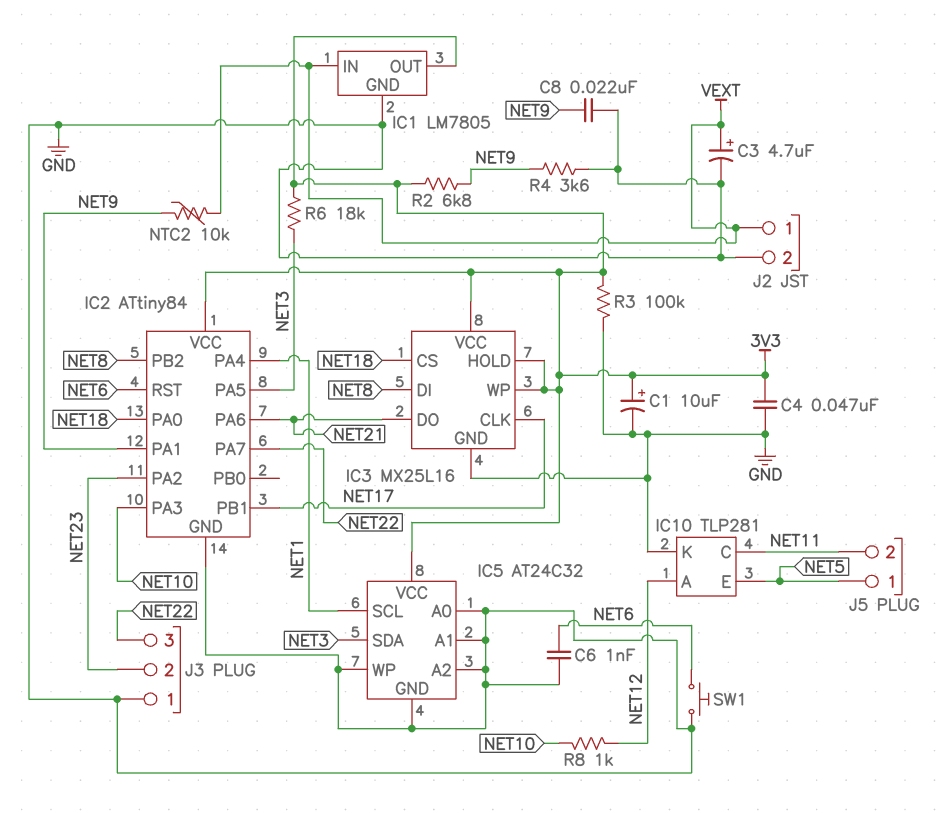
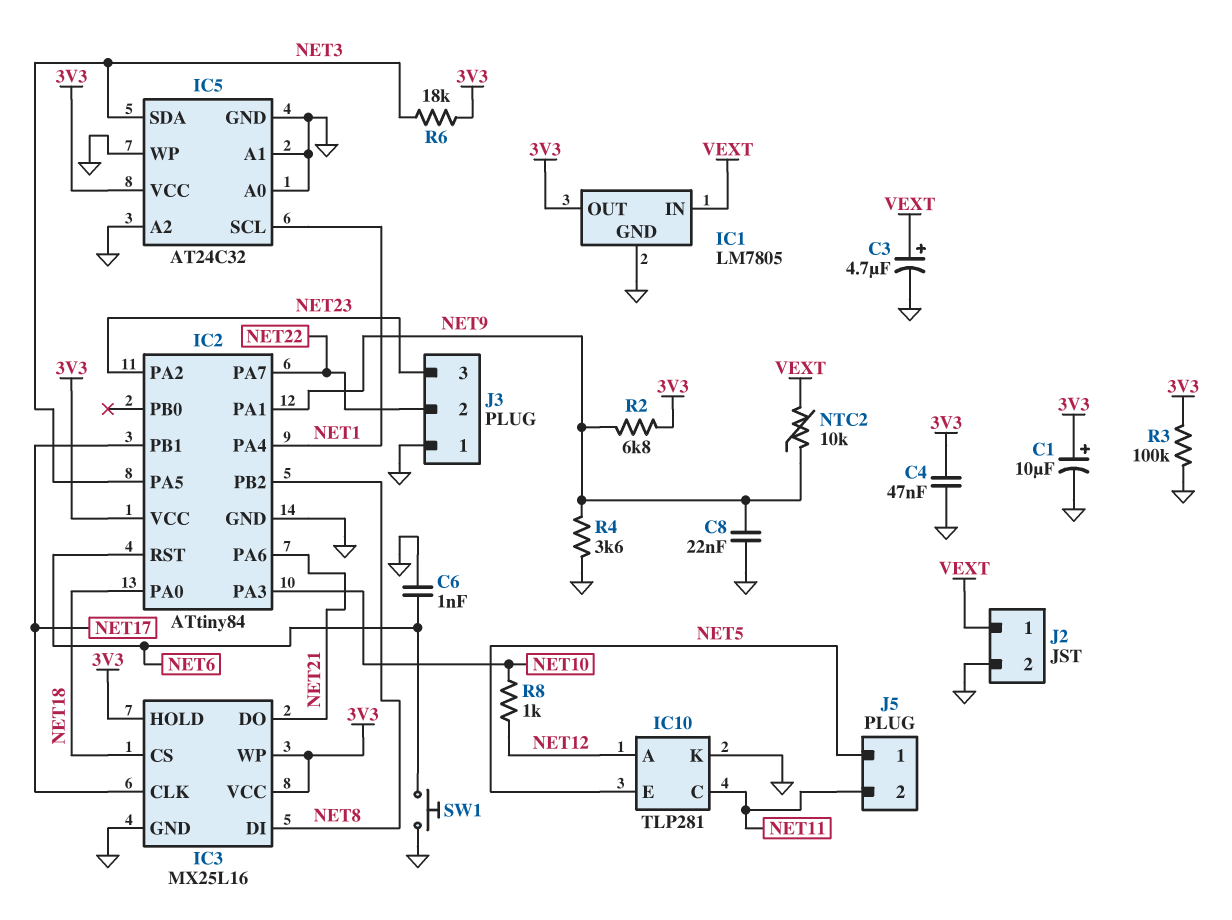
J3 pin 2: NET23 -> NET22
J3 pin 3: NET22 -> NET23

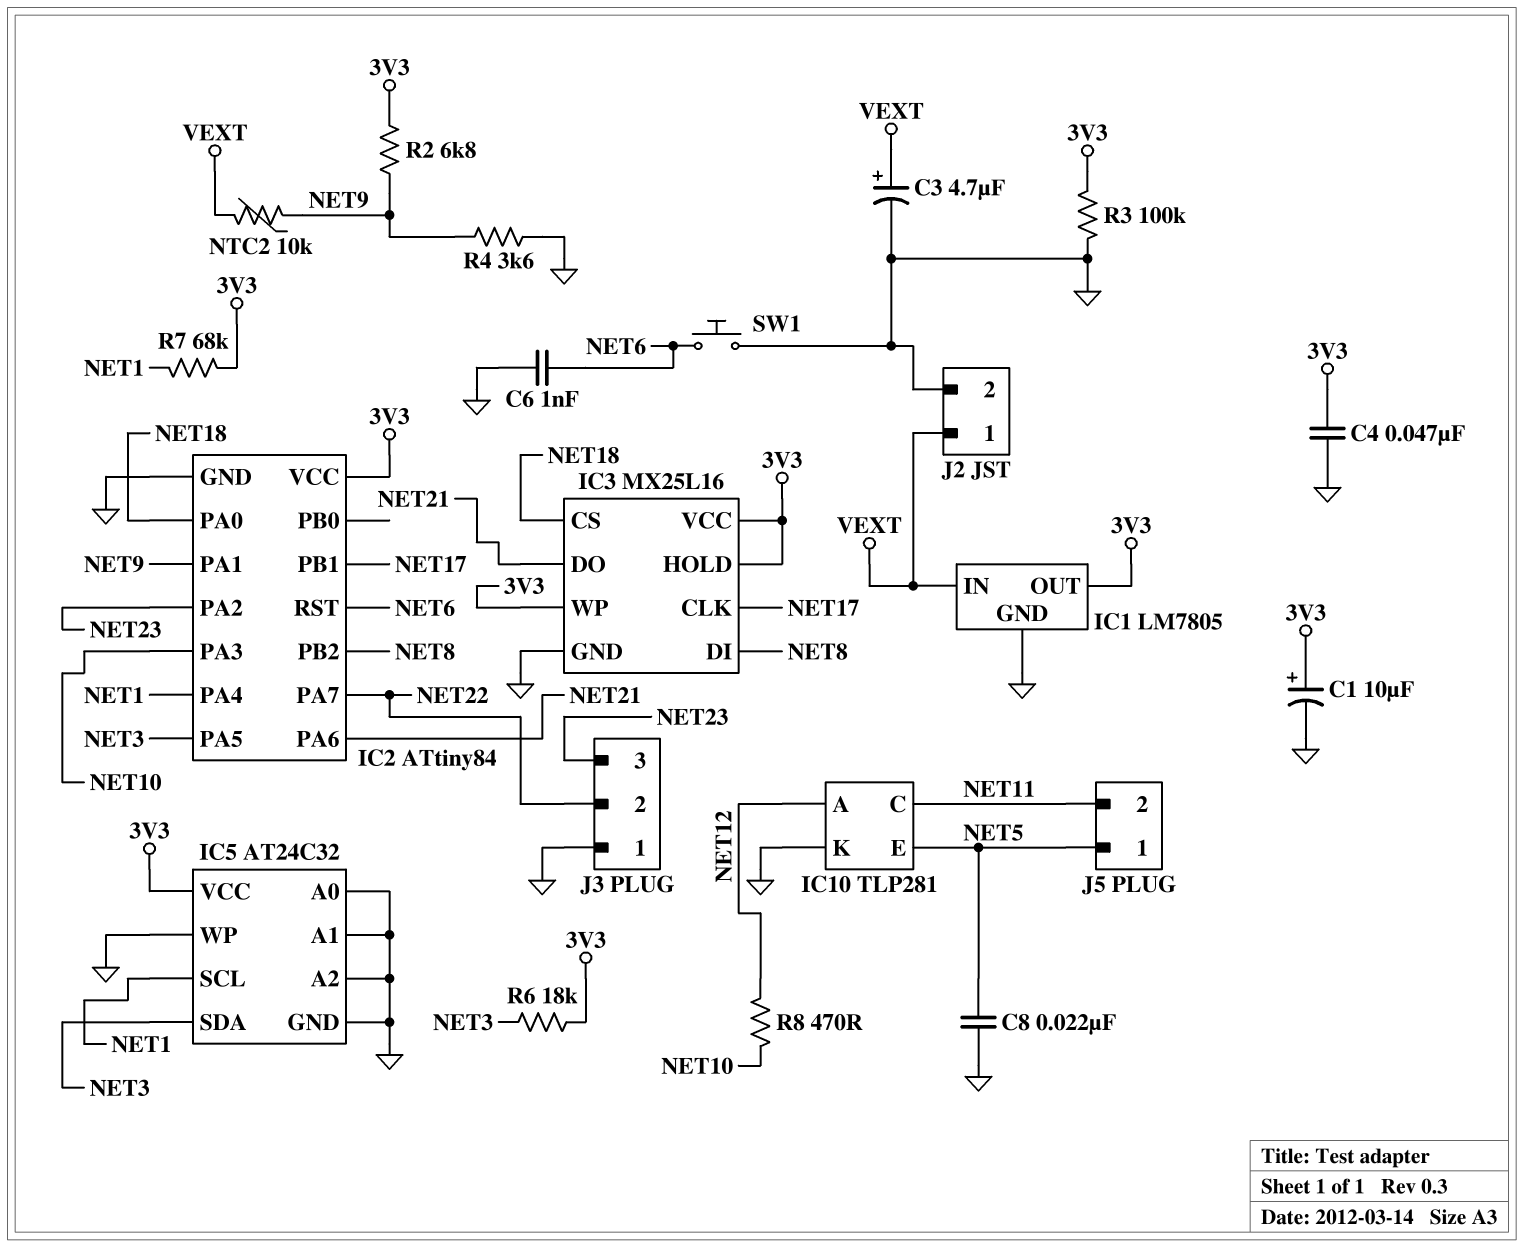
C8: 22nF (GND, NET9) -> 22nF (GND, NET5)
R7: none -> 68k (3V3, NET1)
R8: 1k (NET10, NET12) -> 470 (NET10, NET12)

